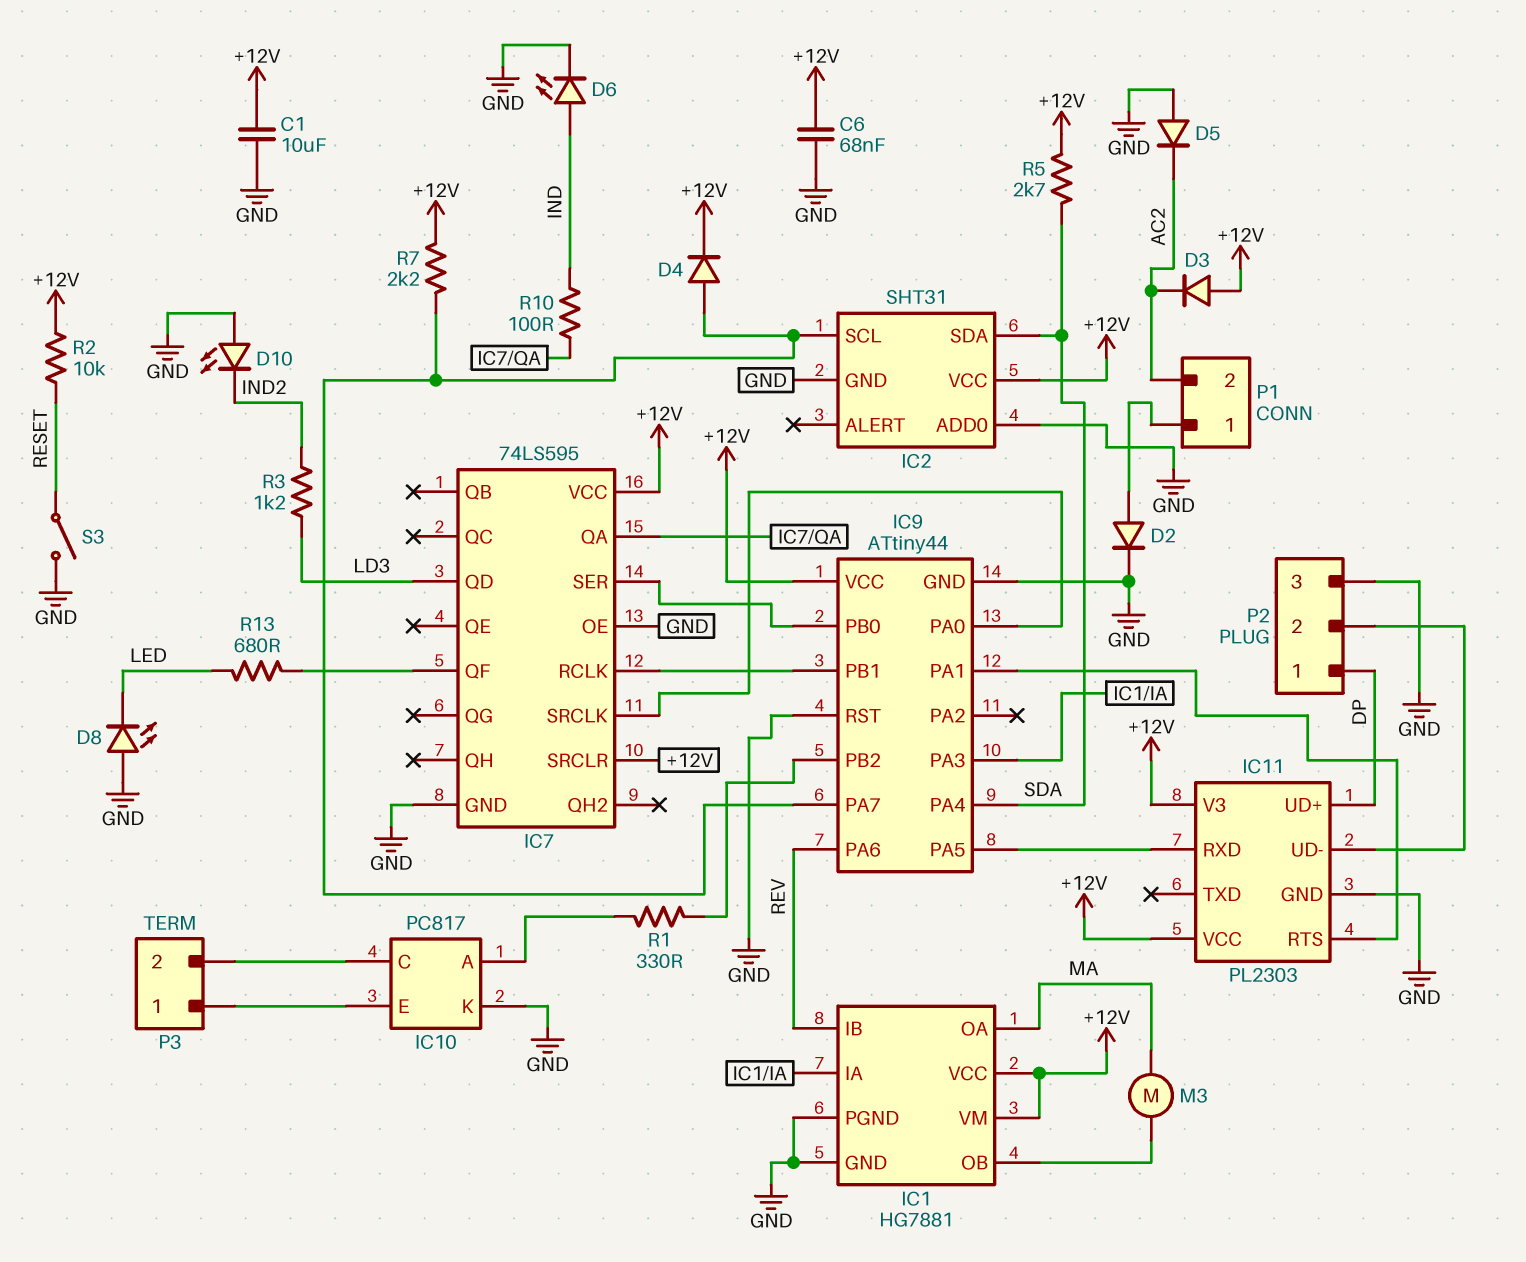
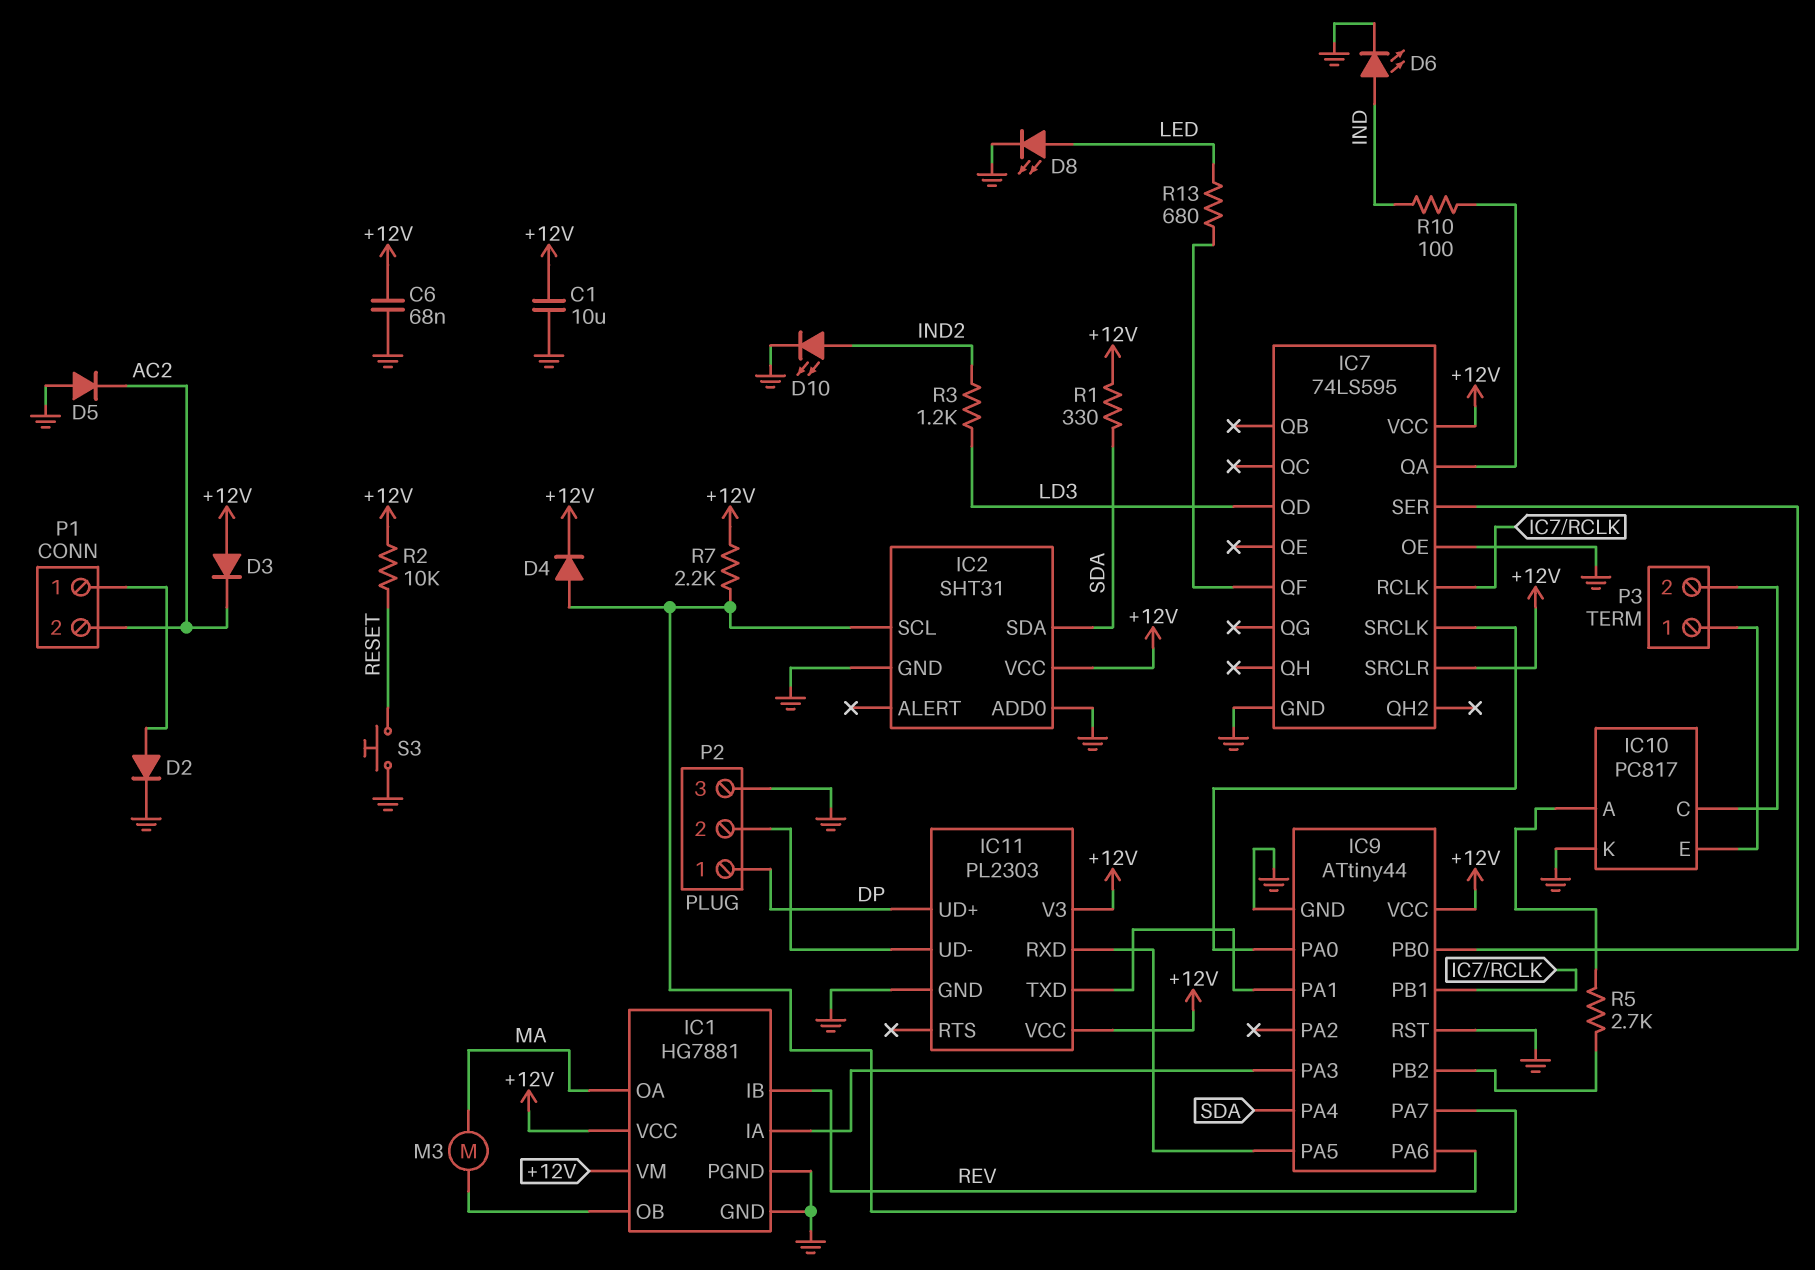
D8: LED (A GND, K LED) -> LED (A LED, K GND)
D10: LED (A GND, K IND2) -> LED (A IND2, K GND)
IC11 pin RTS: IC9/PA1 -> none
IC11 pin TXD: none -> IC9/PA1
R1: 330 (IC9/PB2, IC10/A) -> 330 (+12V, SDA)
R5: 2.7k (+12V, SDA) -> 2.7k (IC9/PB2, IC10/A)
S3: switch (GND, RESET) -> button (GND, RESET)

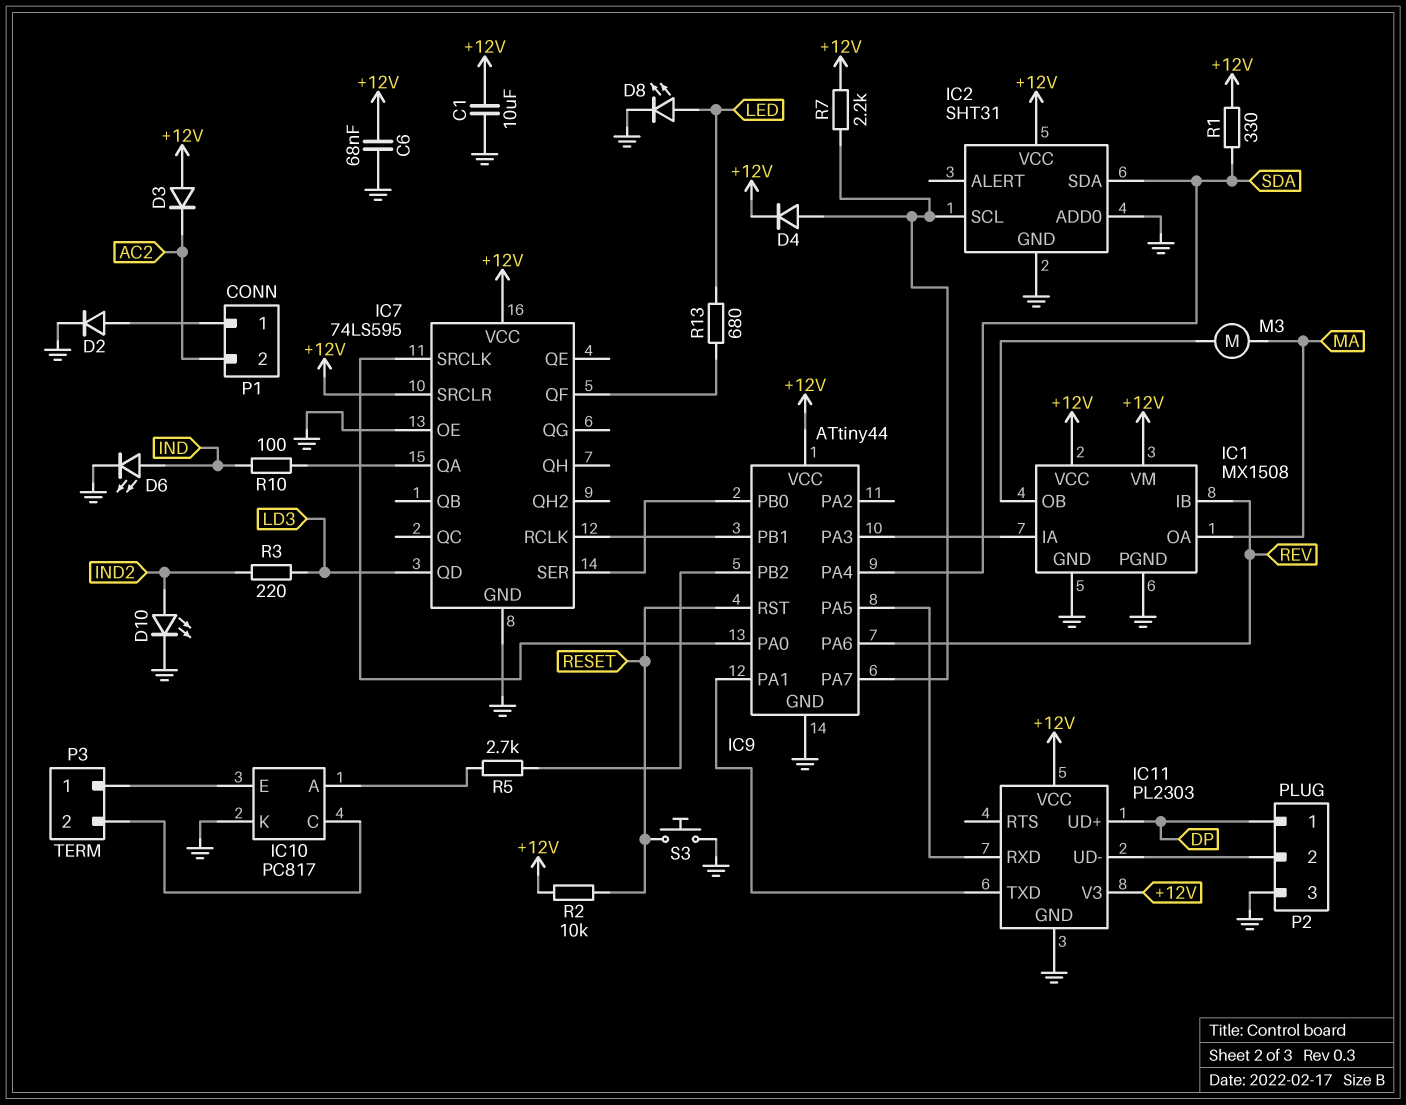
D5: diode (A GND, K AC2) -> none
IC1: HG7881 -> MX1508
IC9 pin RST: GND -> RESET
R3: 1.2k (IND2, LD3) -> 220 (IND2, LD3)

